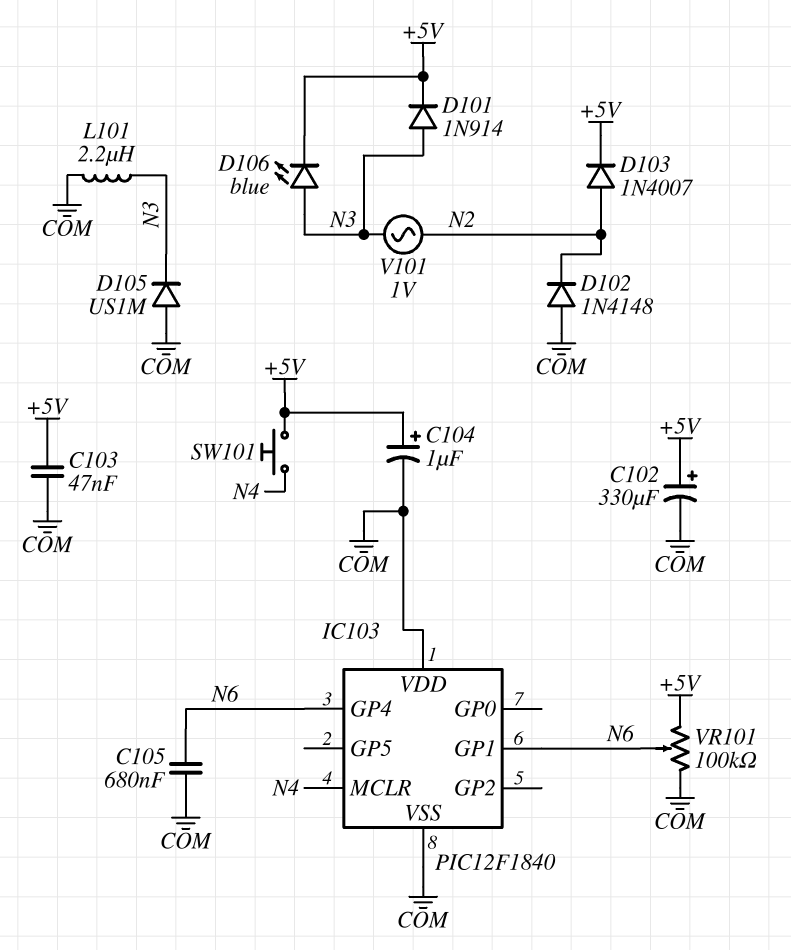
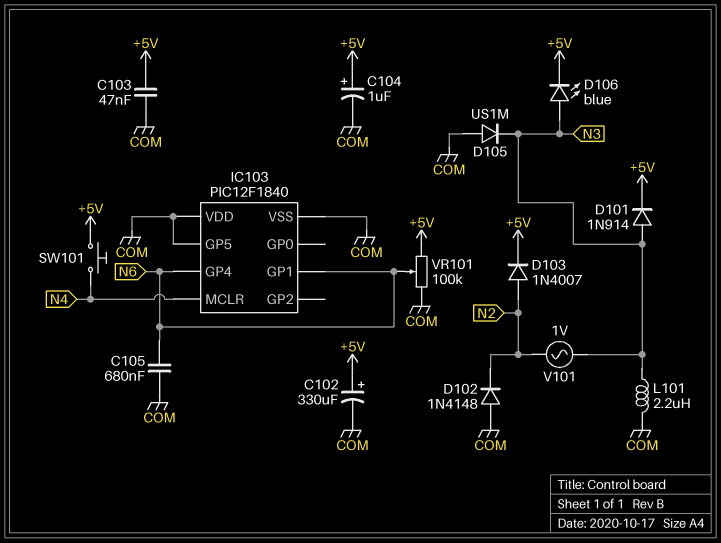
IC103 pin GP5: none -> COM

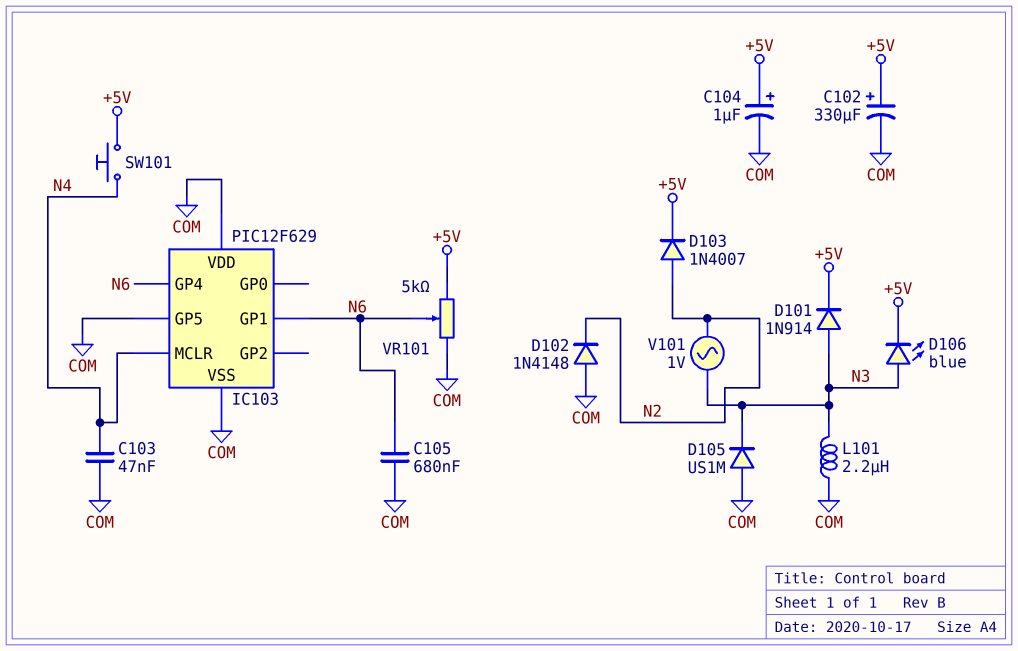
C103: 47nF (+5V, COM) -> 47nF (COM, N4)
IC103: PIC12F1840 -> PIC12F629
VR101: 100k (+5V, COM, wiper N6) -> 5k (+5V, COM, wiper N6)

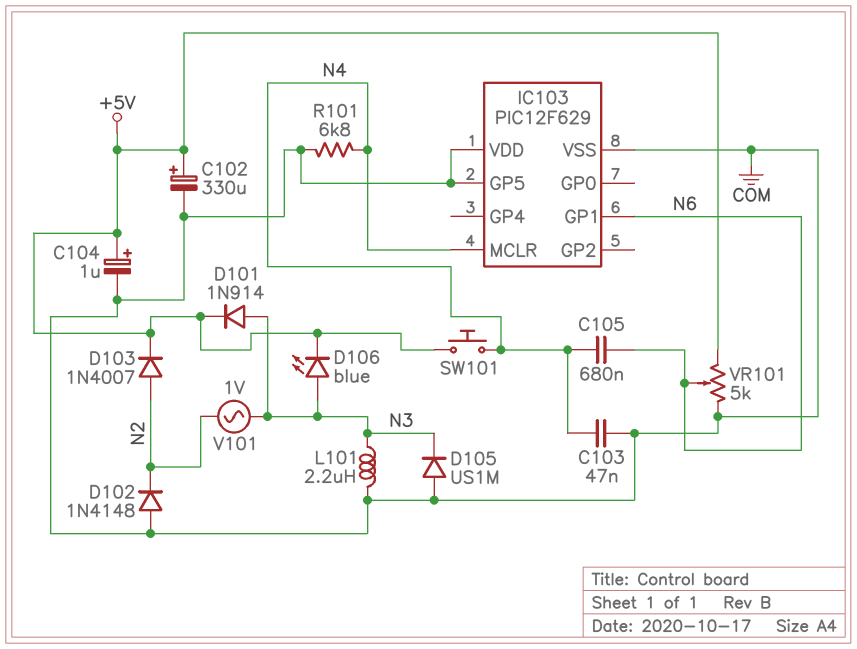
C105: 680nF (COM, N6) -> 680nF (N4, N6)
IC103 pin GP4: N6 -> none
R101: none -> 6.8k (COM, N4)

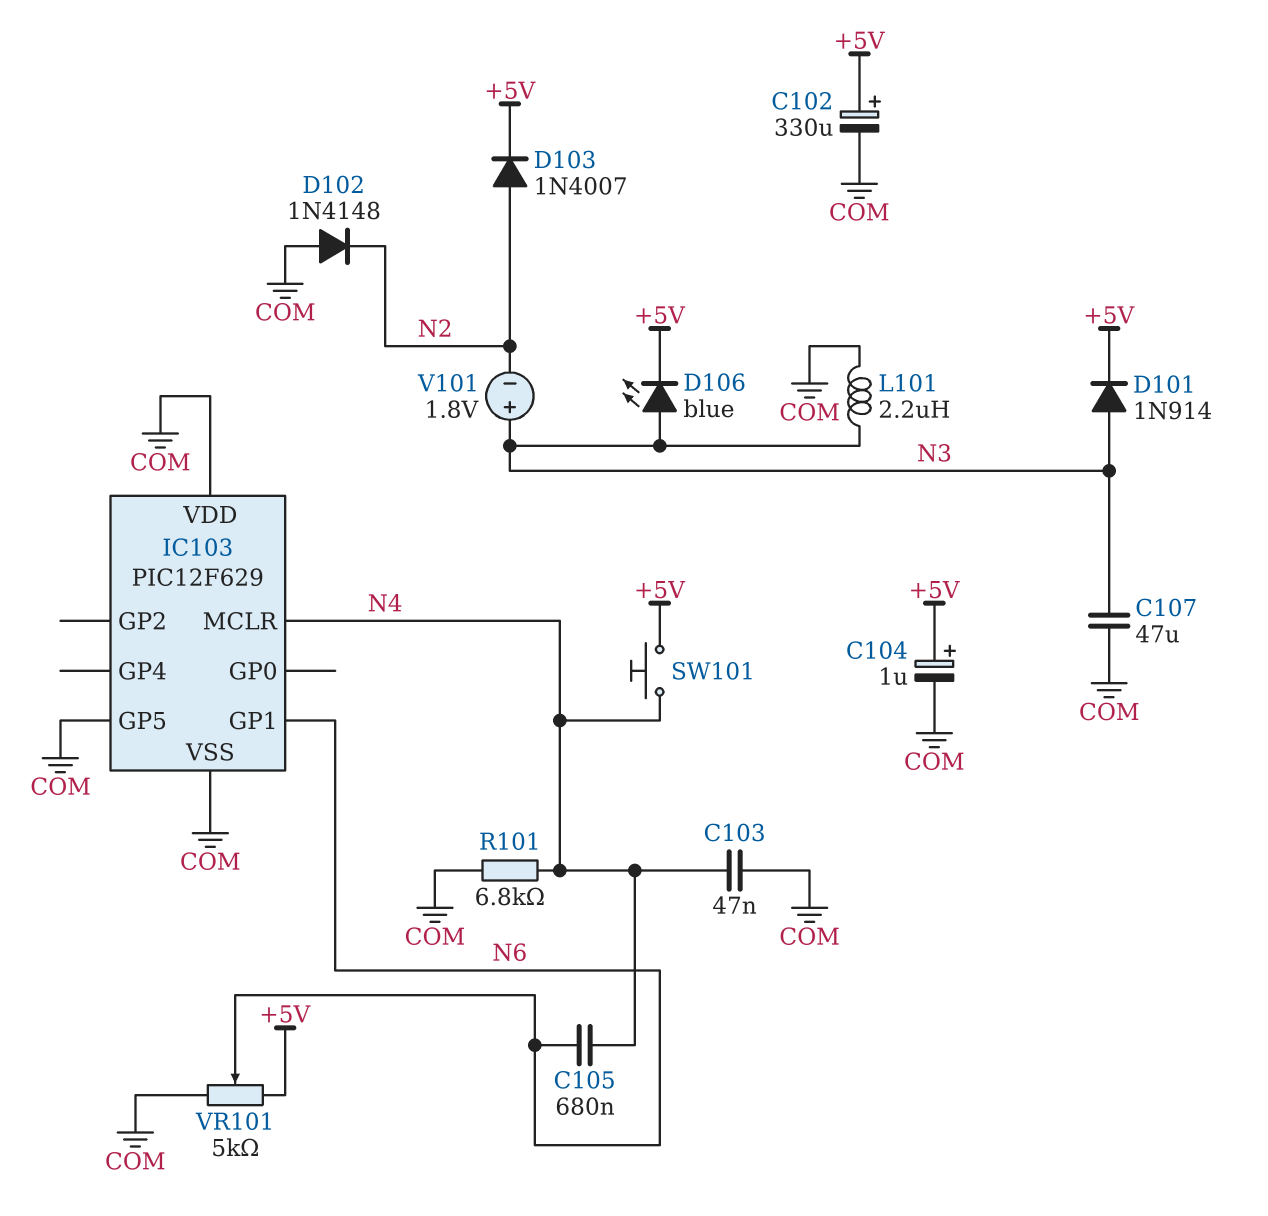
C107: none -> 47uF (COM, N3)
D105: diode US1M (A COM, K N3) -> none
V101: AC 1V (N2, N3) -> 1.8V (plus N3, minus N2)

